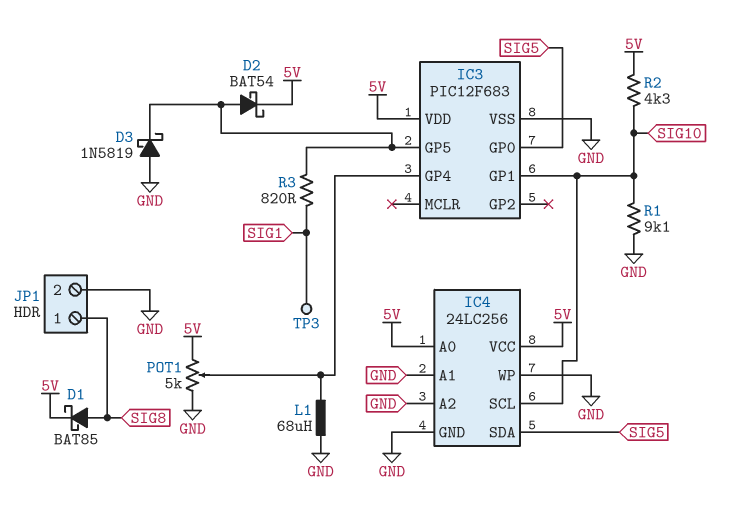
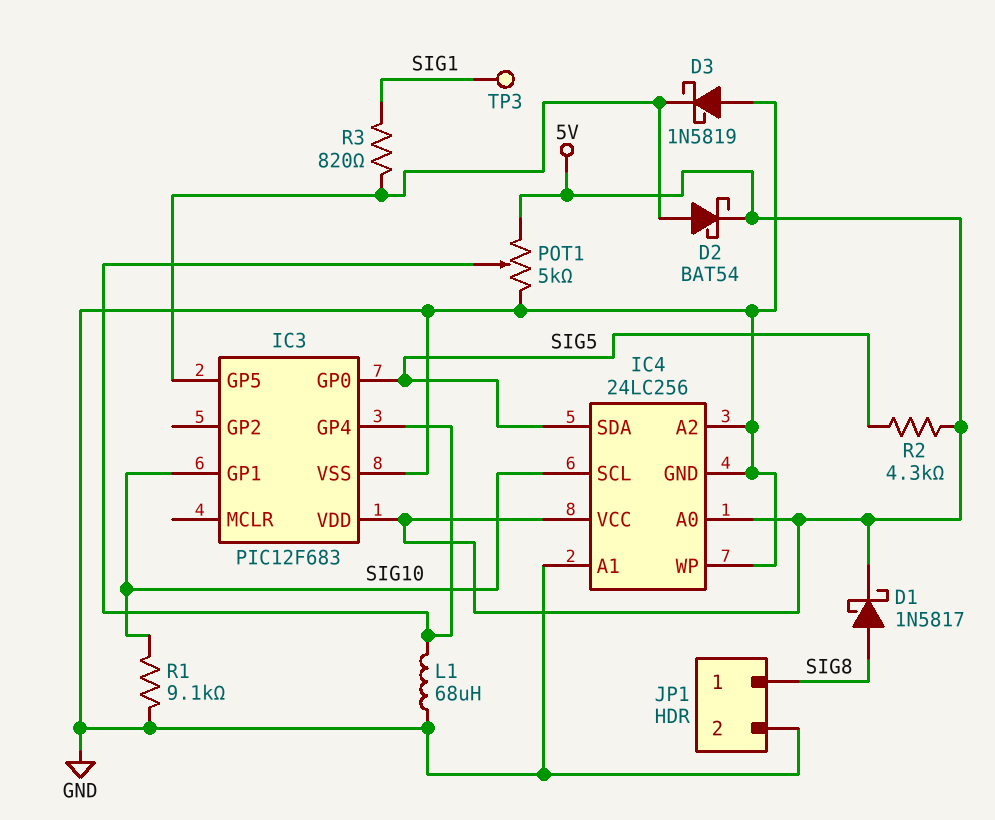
D1: schottky BAT85 (A SIG8, K 5V) -> schottky 1N5817 (A SIG8, K 5V)
R2: 4.3k (5V, SIG10) -> 4.3k (5V, SIG5)

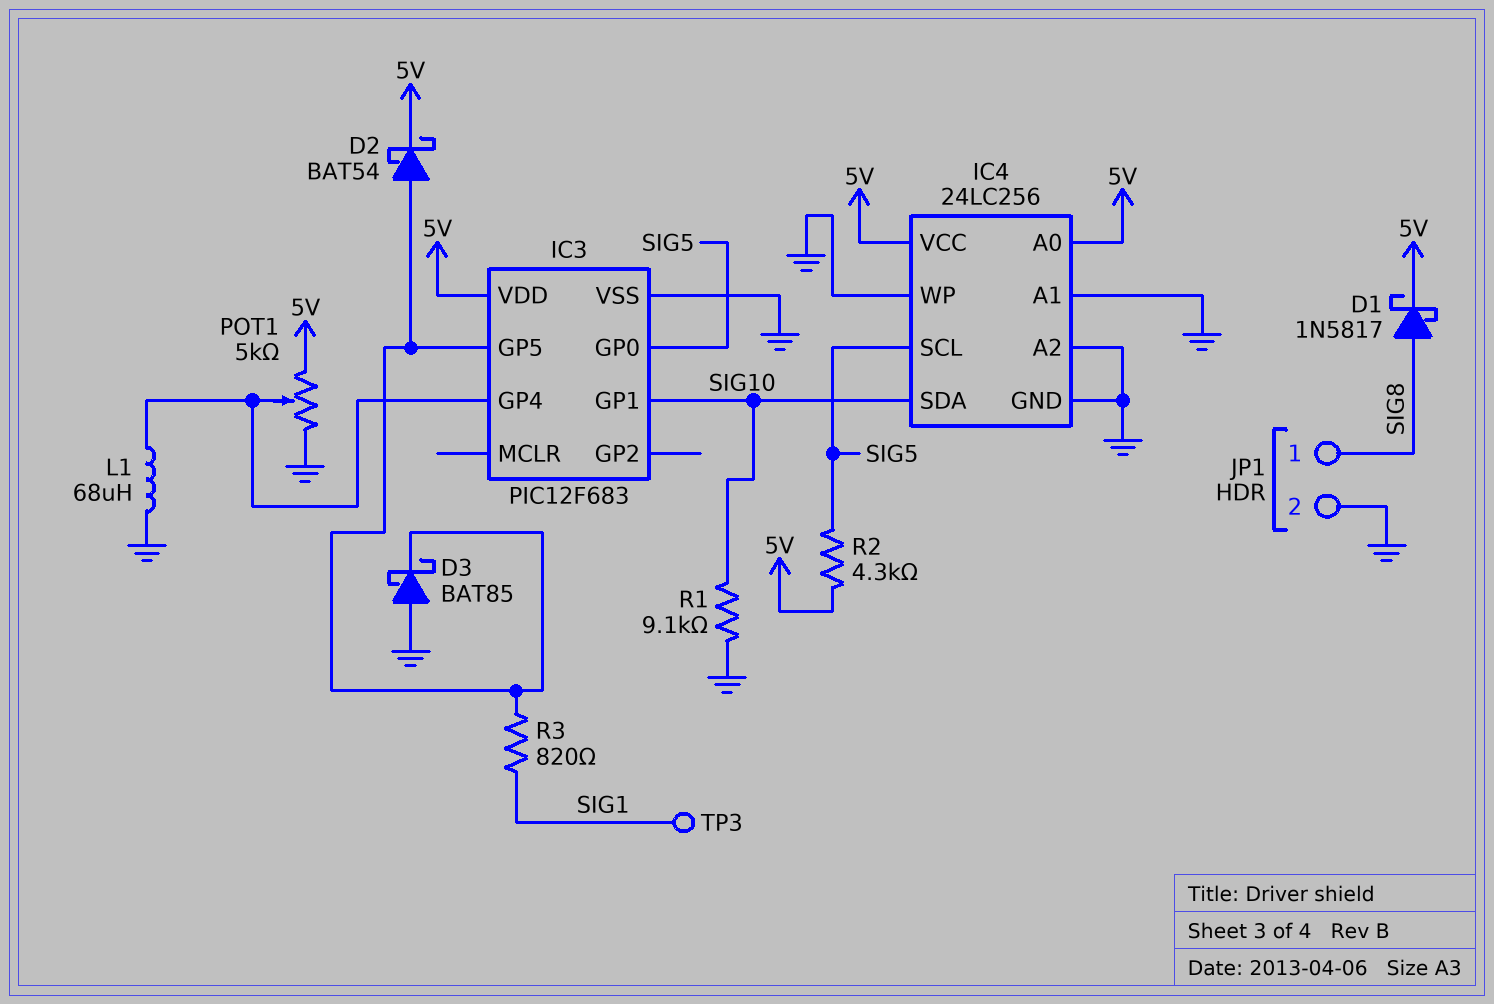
D3: schottky 1N5819 (A GND, K IC3/GP5) -> schottky BAT85 (A GND, K IC3/GP5)
IC4 pin SCL: SIG10 -> SIG5
IC4 pin SDA: SIG5 -> SIG10

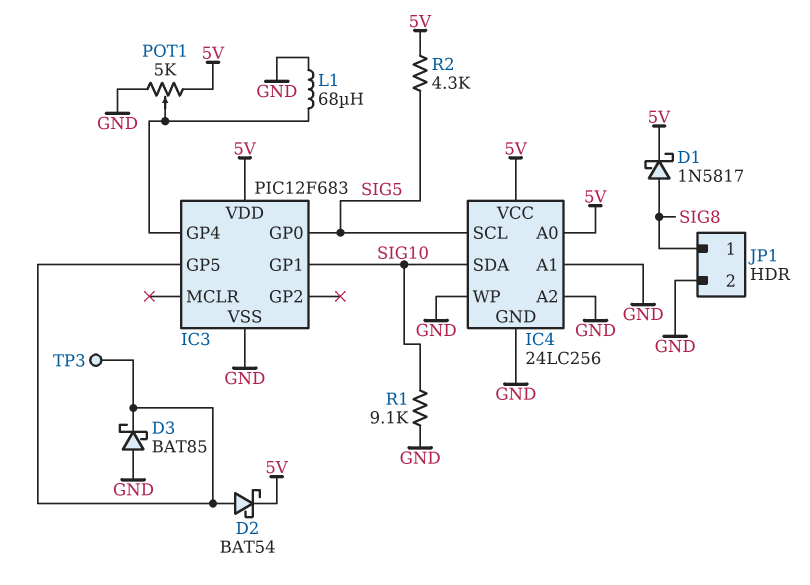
R3: 820 (IC3/GP5, SIG1) -> none
TP3: test point (SIG1) -> test point (IC3/GP5)

